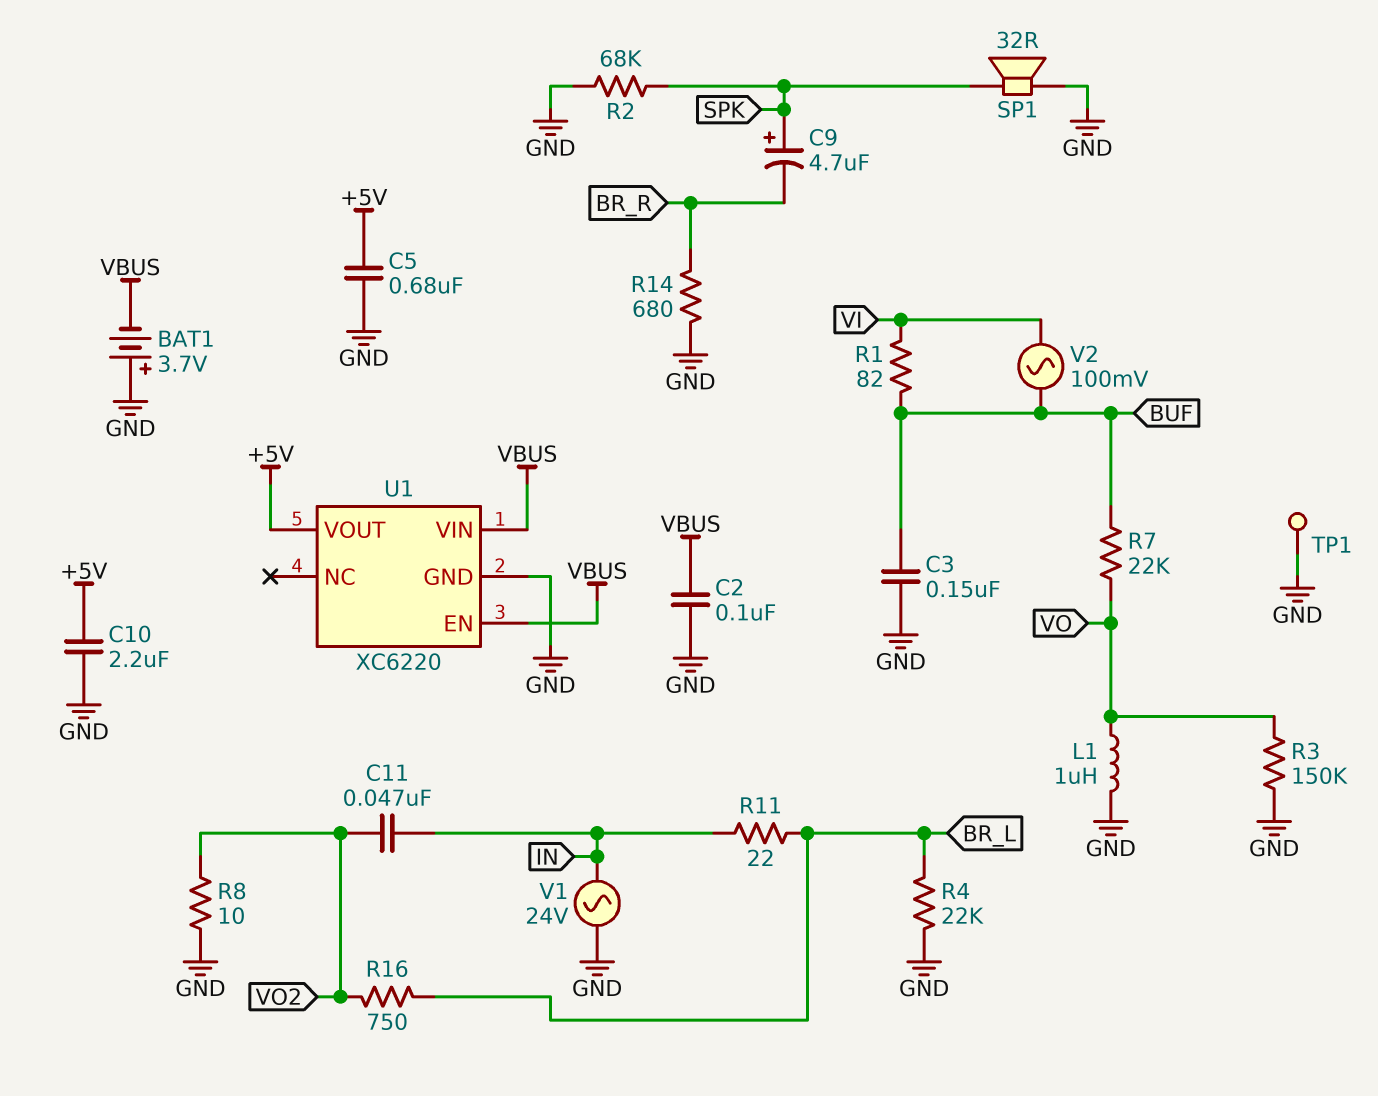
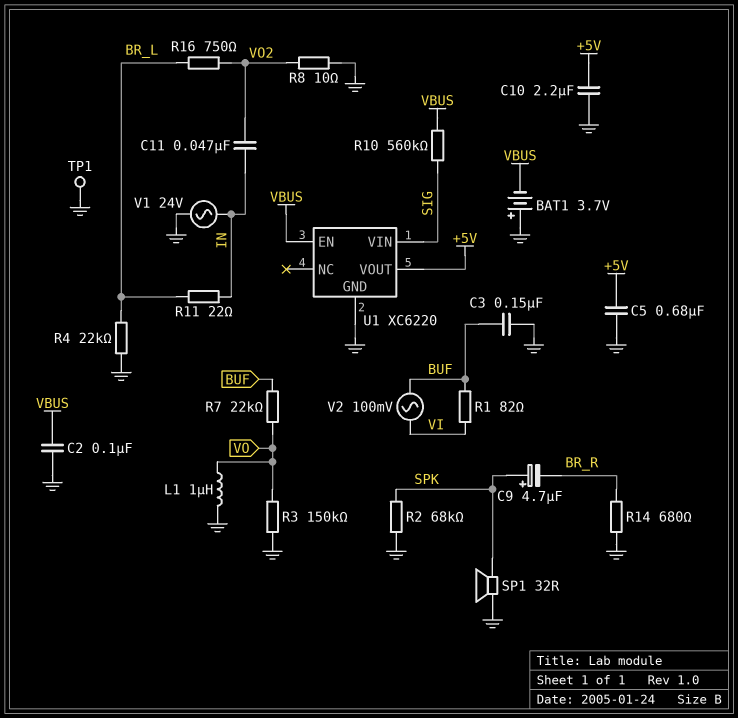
R10: none -> 560k (SIG, VBUS)
U1 pin VIN: VBUS -> SIG

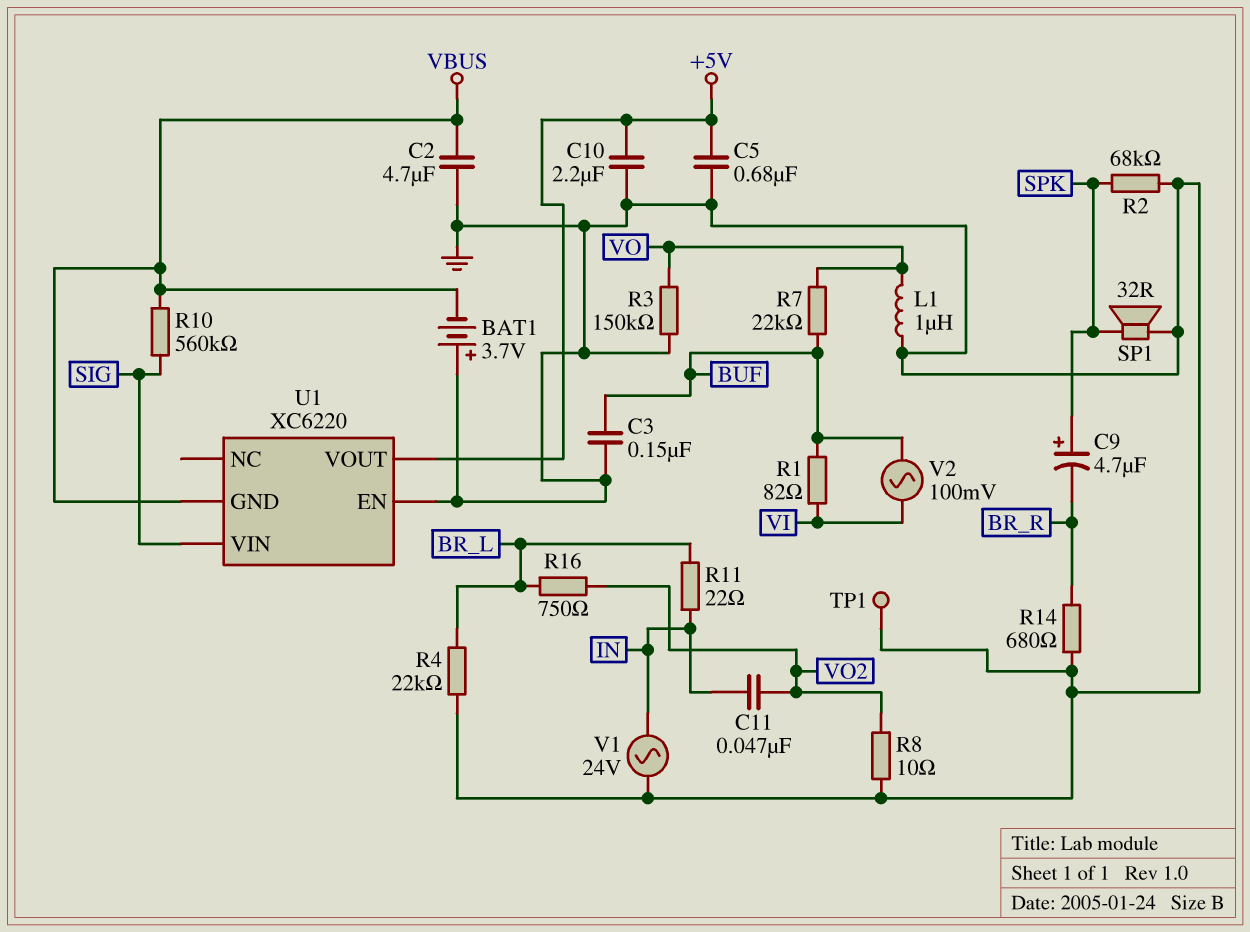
C2: 100nF (GND, VBUS) -> 4.7uF (GND, VBUS)
U1 pin EN: VBUS -> GND
U1 pin GND: GND -> VBUS

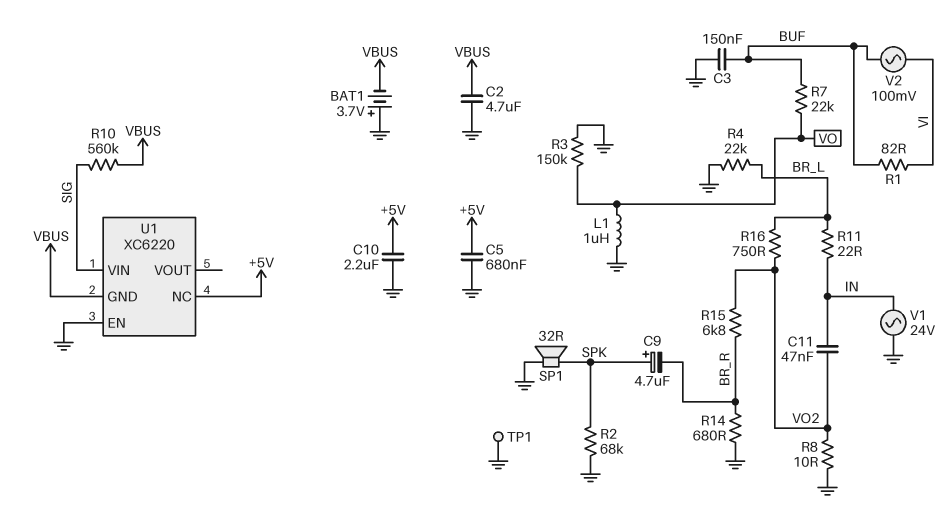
R15: none -> 6.8k (BR_R, VO2)
U1 pin NC: none -> +5V
U1 pin VOUT: +5V -> none

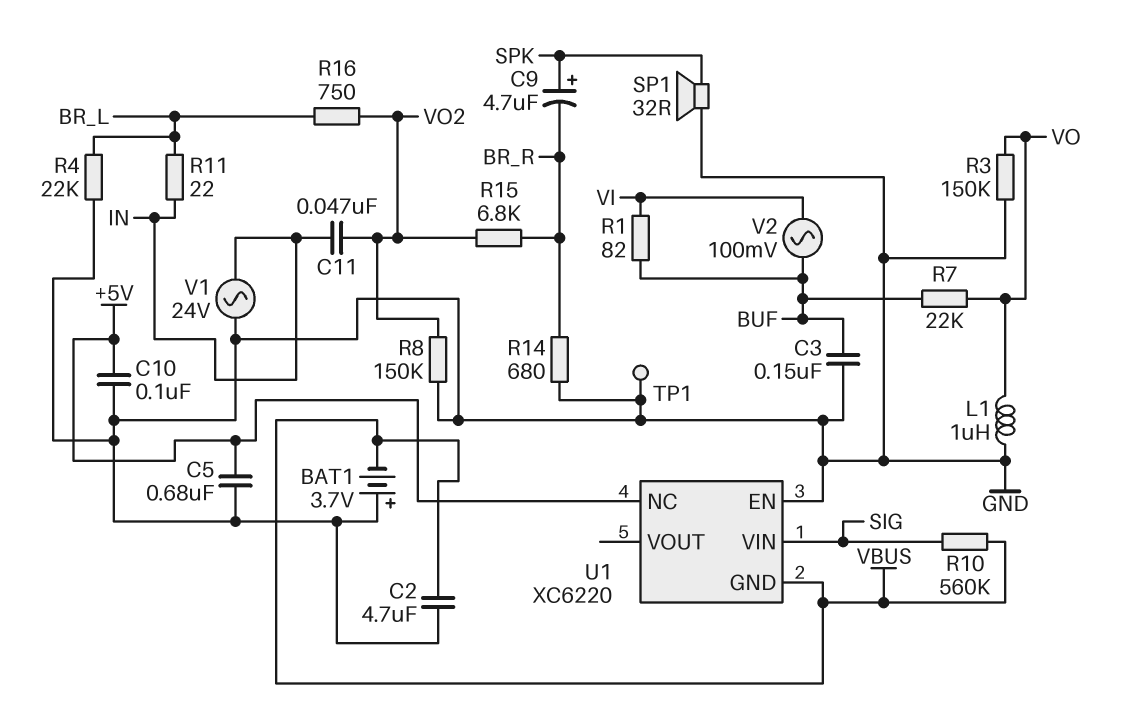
C10: 2.2uF (+5V, GND) -> 100nF (+5V, GND)
R2: 68k (GND, SPK) -> none
R8: 10 (GND, VO2) -> 150k (GND, VO2)

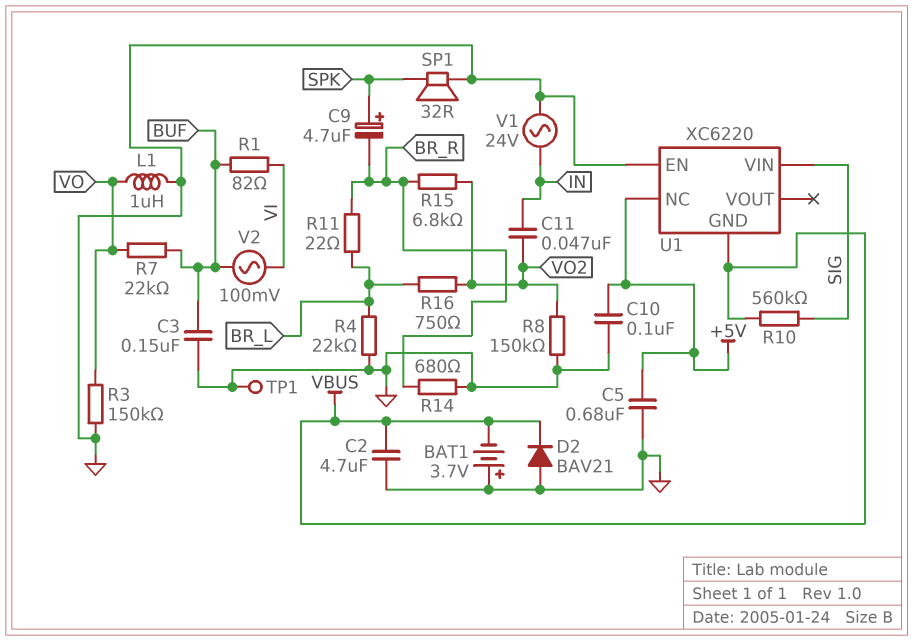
D2: none -> diode BAV21 (A GND, K VBUS)
R11: 22 (BR_L, IN) -> 22 (BR_L, BR_R)

